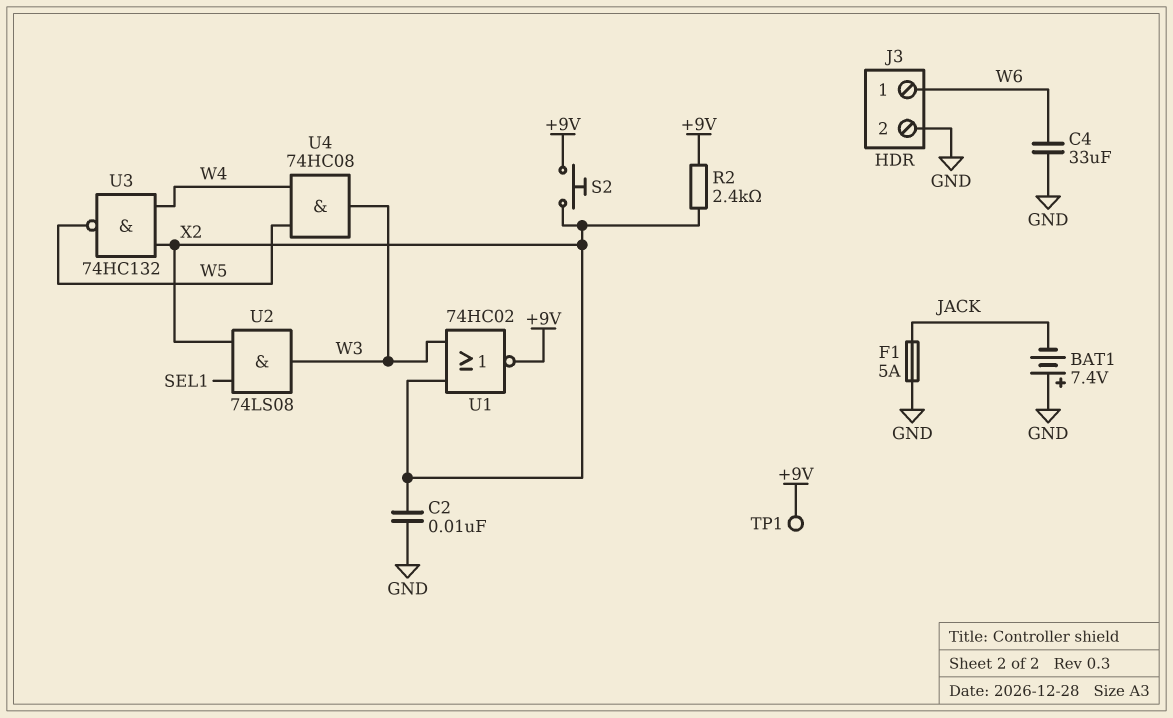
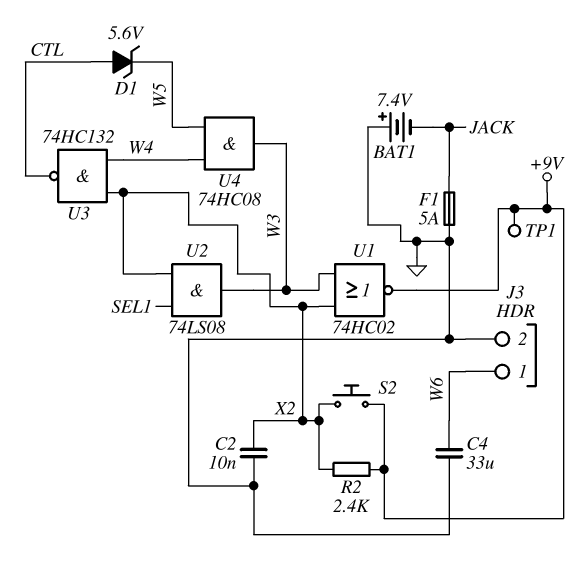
D1: none -> zener 5.6V (A CTL, K W5)
U3: NAND 74HC132 (in W4, in X2, out W5) -> NAND 74HC132 (in W4, in X2, out CTL)

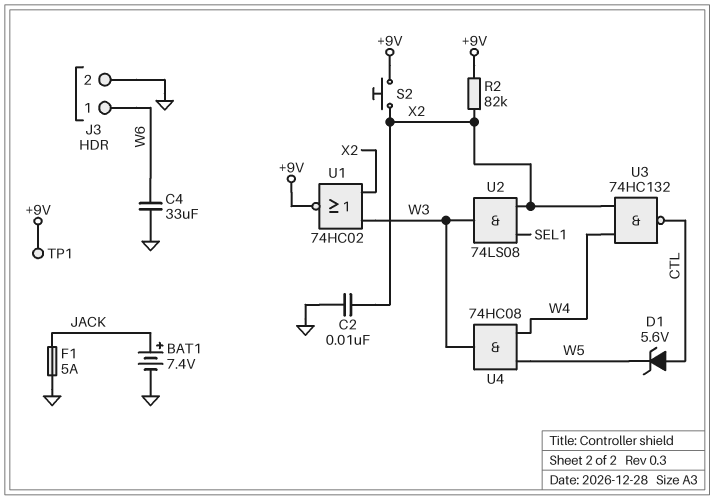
BAT1: 7.4V (plus GND, minus JACK) -> 7.4V (plus JACK, minus GND)
R2: 2.4k (+9V, X2) -> 82k (+9V, X2)

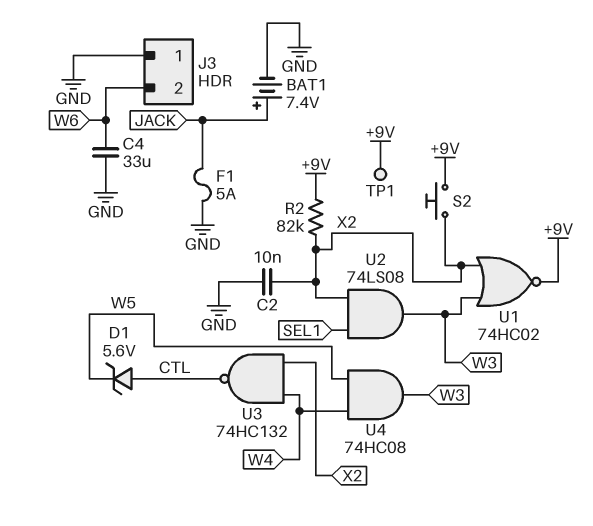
J3 pin 1: W6 -> GND
J3 pin 2: GND -> W6

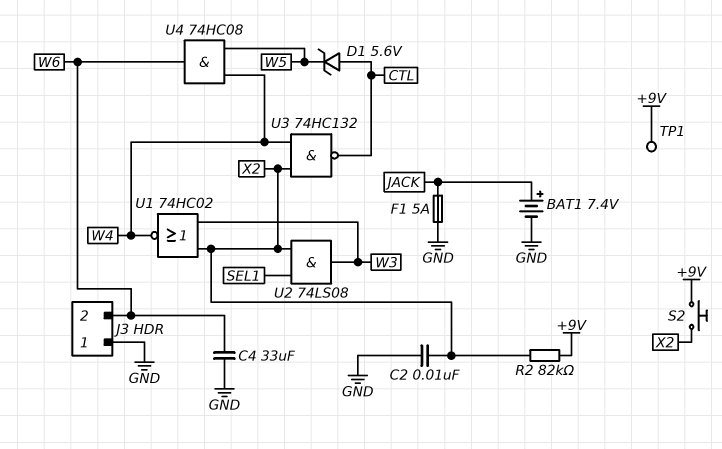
U1: NOR 74HC02 (in W3, in X2, out +9V) -> NOR 74HC02 (in W3, in X2, out W4)
U4: AND 74HC08 (in W4, in W5, out W3) -> AND 74HC08 (in W4, in W5, out W6)

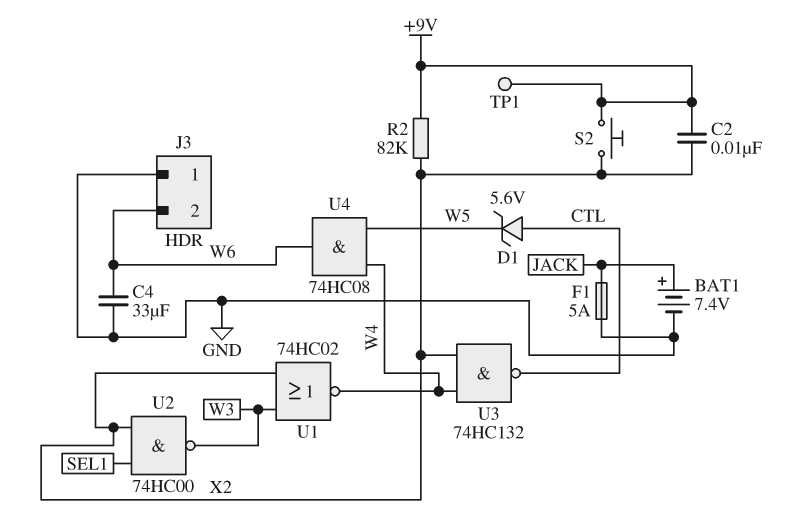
C2: 10nF (GND, X2) -> 10nF (+9V, X2)
U2: AND 74LS08 (in SEL1, in X2, out W3) -> NAND 74HC00 (in SEL1, in X2, out W3)

